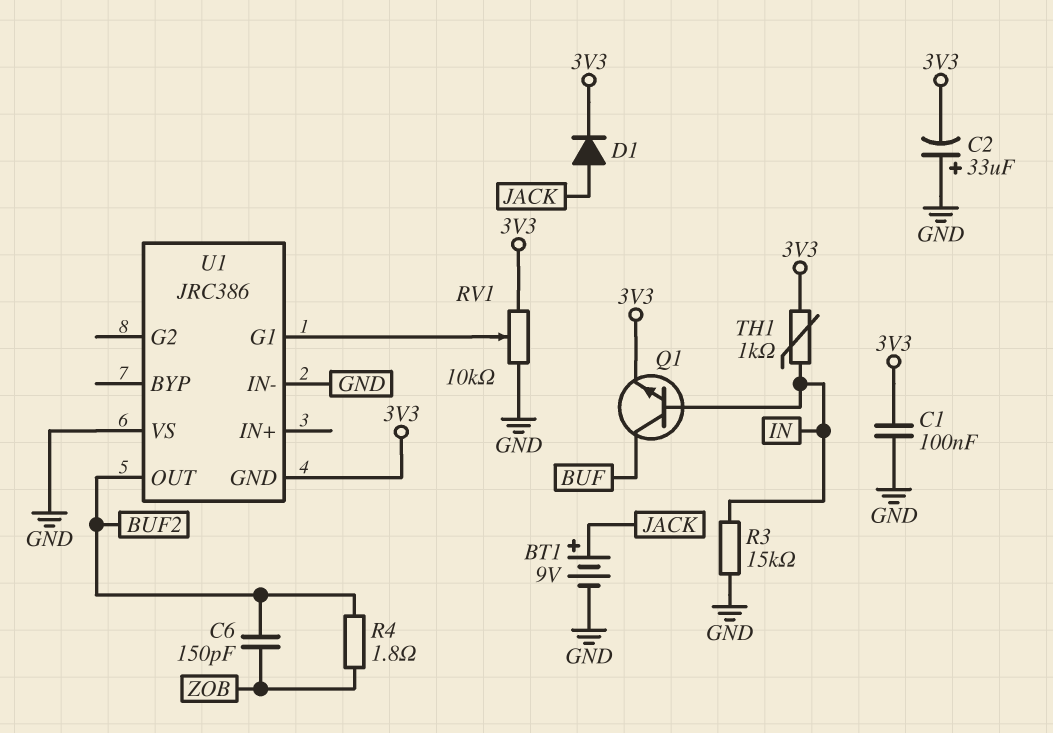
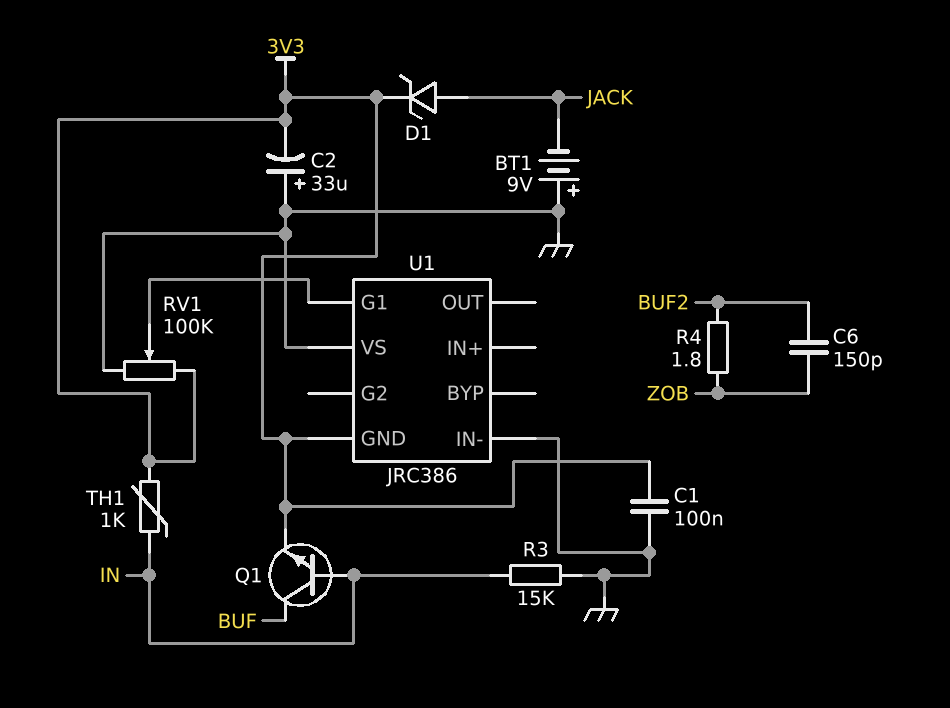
BT1: 9V (plus JACK, minus GND) -> 9V (plus GND, minus JACK)
D1: diode (A JACK, K 3V3) -> zener (A JACK, K 3V3)
RV1: 10k (3V3, GND, wiper U1/G1) -> 100k (3V3, GND, wiper U1/G1)
U1 pin OUT: BUF2 -> none

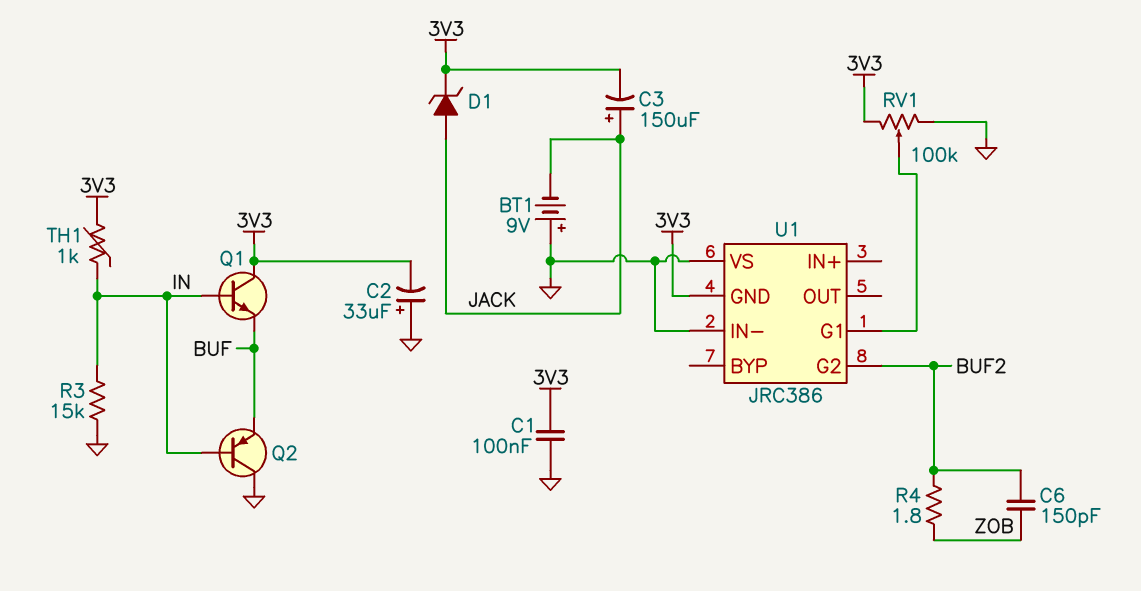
C3: none -> 150uF (plus JACK, minus 3V3)
Q1: NPN (B IN, C BUF, E 3V3) -> NPN (B IN, C 3V3, E BUF)
Q2: none -> PNP (B IN, C GND, E BUF)
U1 pin G2: none -> BUF2

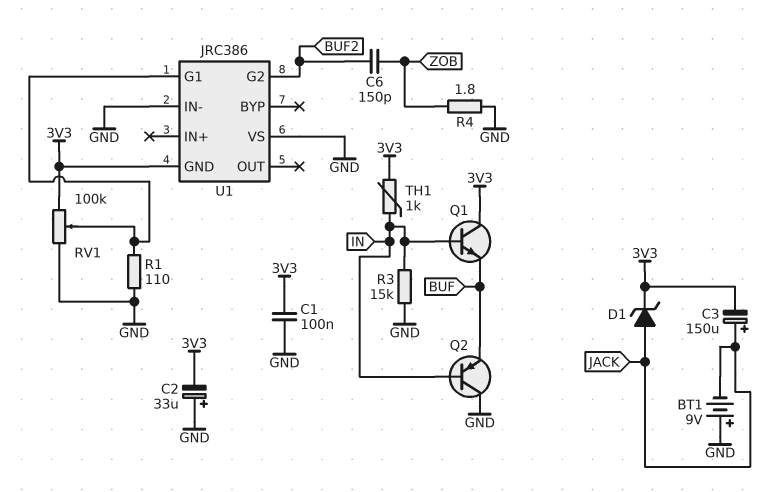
R1: none -> 110 (GND, U1/G1)
R4: 1.8 (BUF2, ZOB) -> 1.8 (GND, ZOB)

